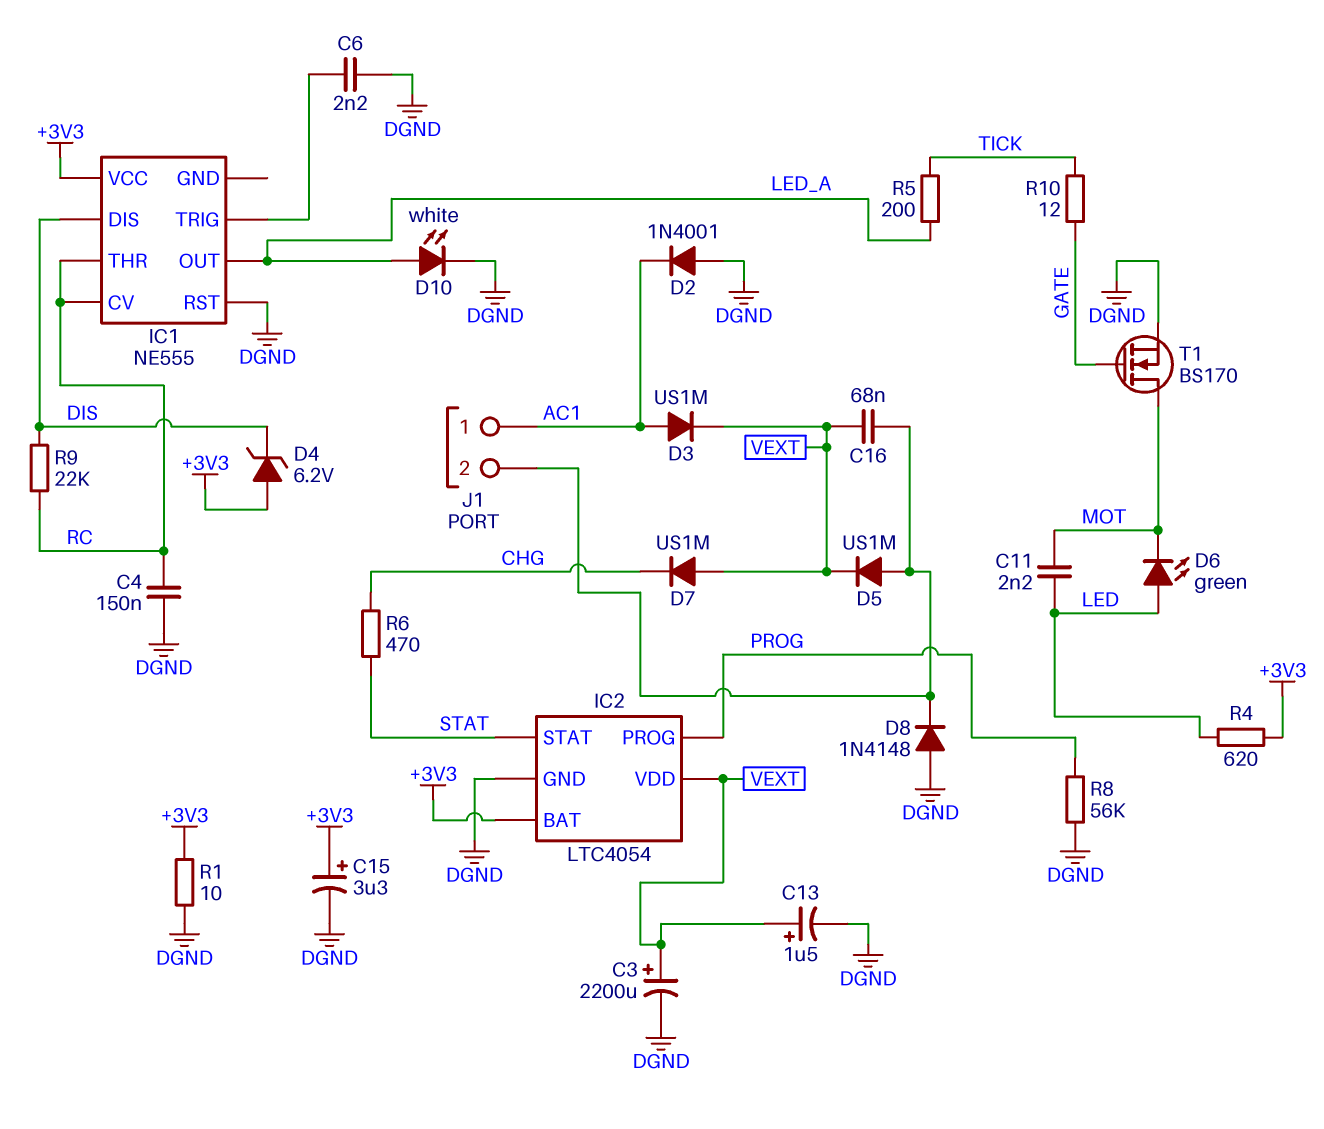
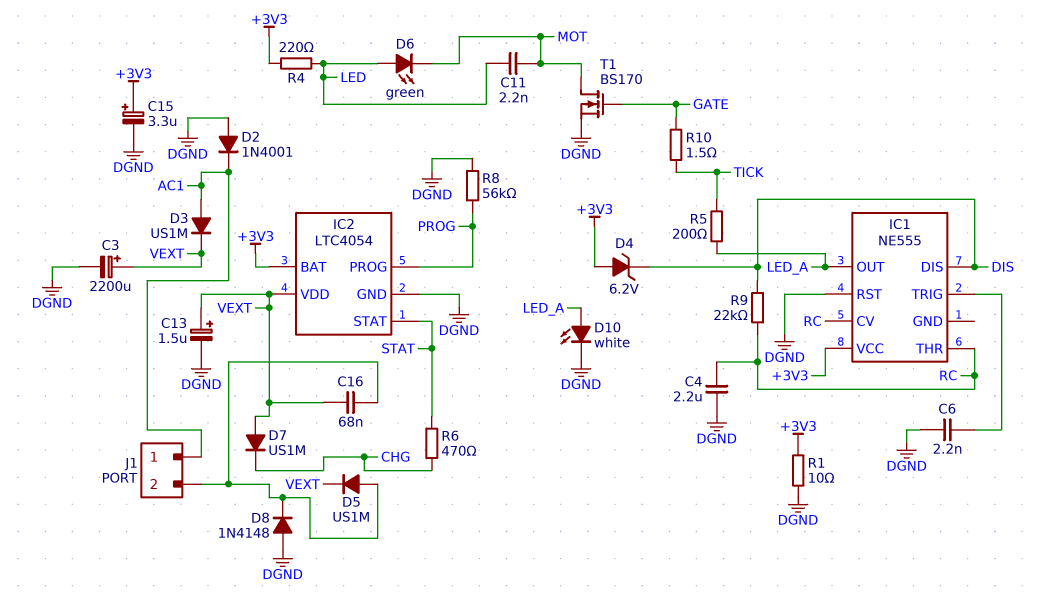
C4: 150nF (DGND, RC) -> 2.2uF (DGND, RC)
R4: 620 (+3V3, LED) -> 220 (+3V3, LED)
R10: 12 (GATE, TICK) -> 1.5 (GATE, TICK)

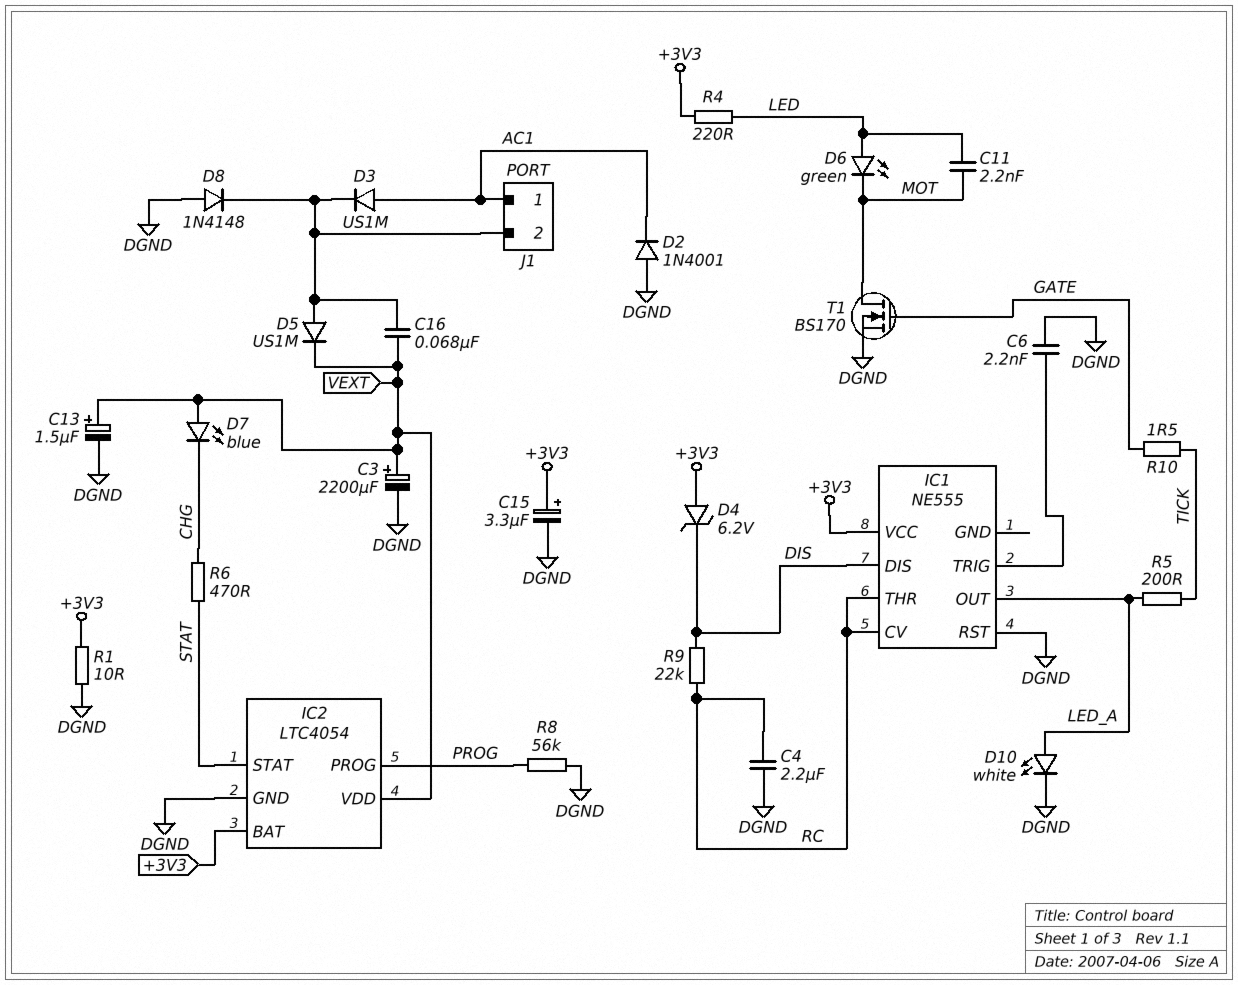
D3: diode US1M (A AC1, K VEXT) -> diode US1M (A AC1, K J1/2)
D7: diode US1M (A VEXT, K CHG) -> LED blue (A VEXT, K CHG)

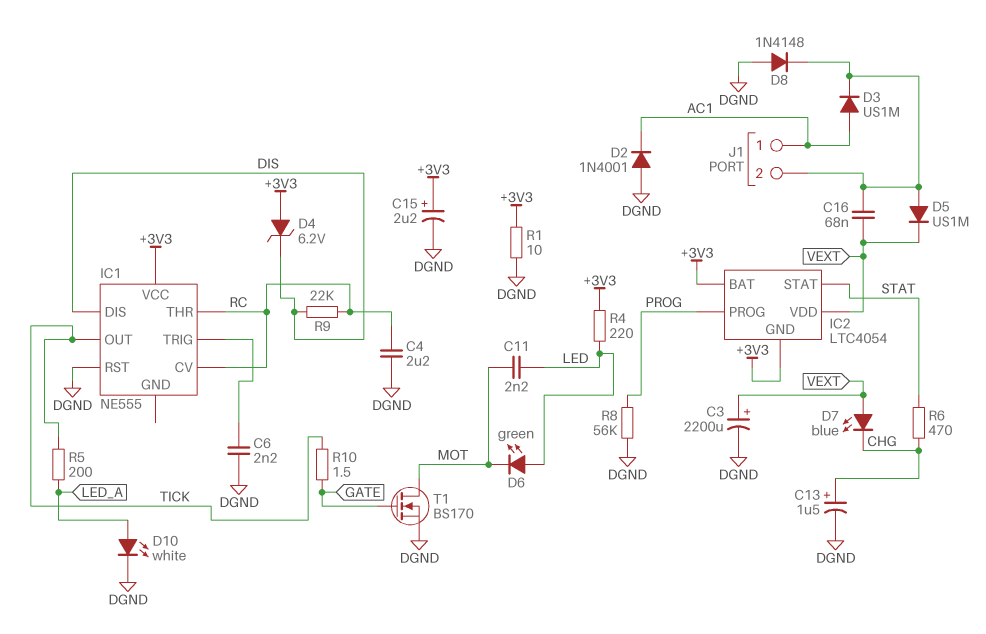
C13: 1.5uF (plus VEXT, minus DGND) -> 1.5uF (plus CHG, minus DGND)
C15: 3.3uF (plus +3V3, minus DGND) -> 2.2uF (plus +3V3, minus DGND)
IC1 pin OUT: LED_A -> TICK
IC2 pin GND: DGND -> +3V3

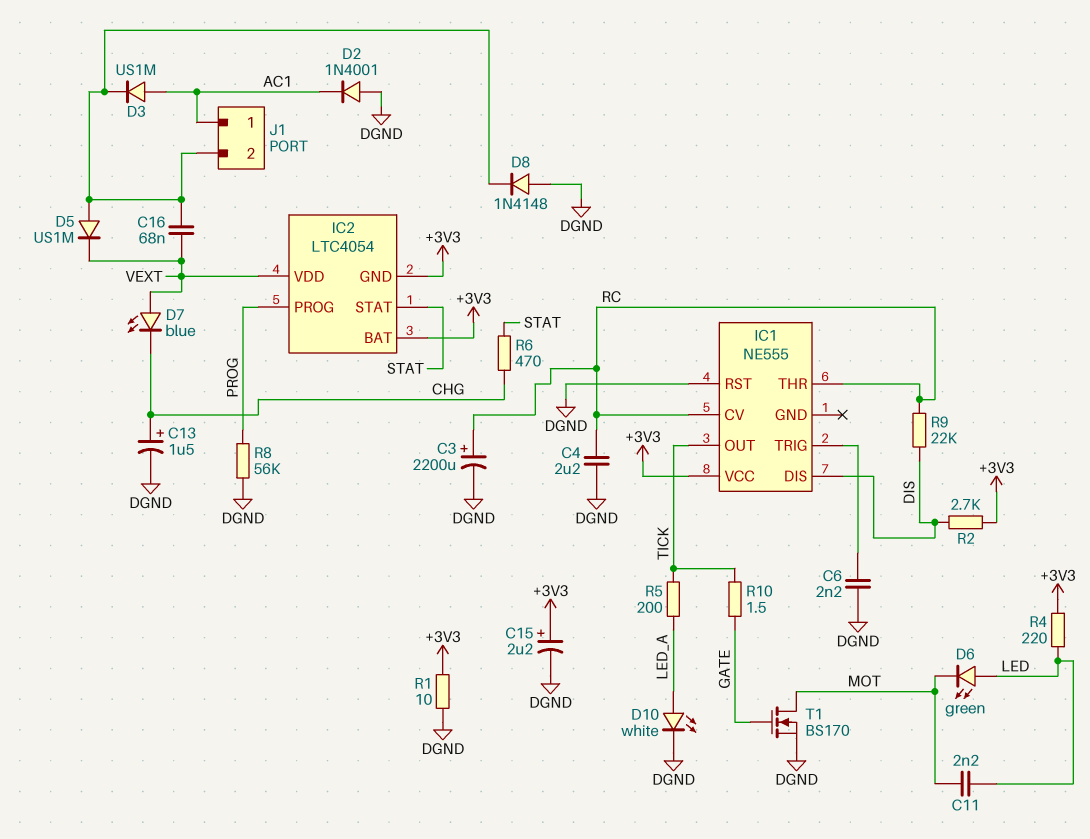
C3: 2200uF (plus VEXT, minus DGND) -> 2200uF (plus RC, minus DGND)
D4: zener 6.2V (A +3V3, K DIS) -> none
R2: none -> 2.7k (+3V3, DIS)

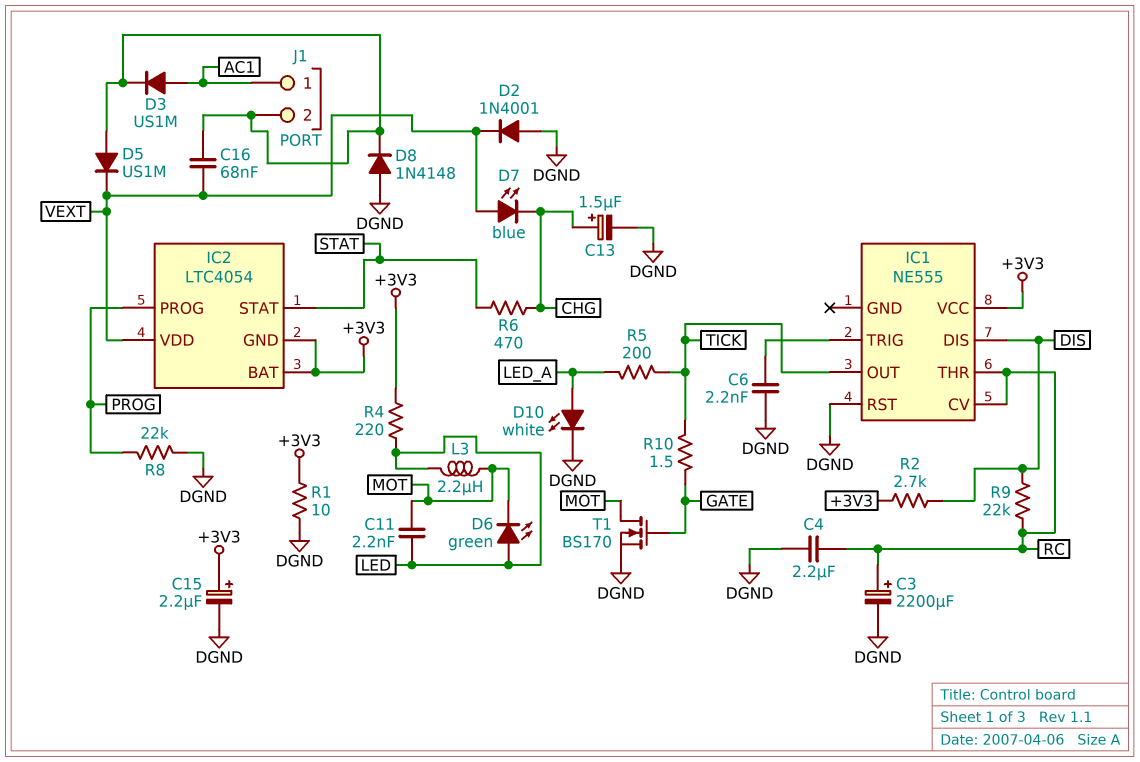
D2: diode 1N4001 (A DGND, K AC1) -> diode 1N4001 (A DGND, K VEXT)
L3: none -> 2.2uH (LED, MOT)
R8: 56k (DGND, PROG) -> 22k (DGND, PROG)

